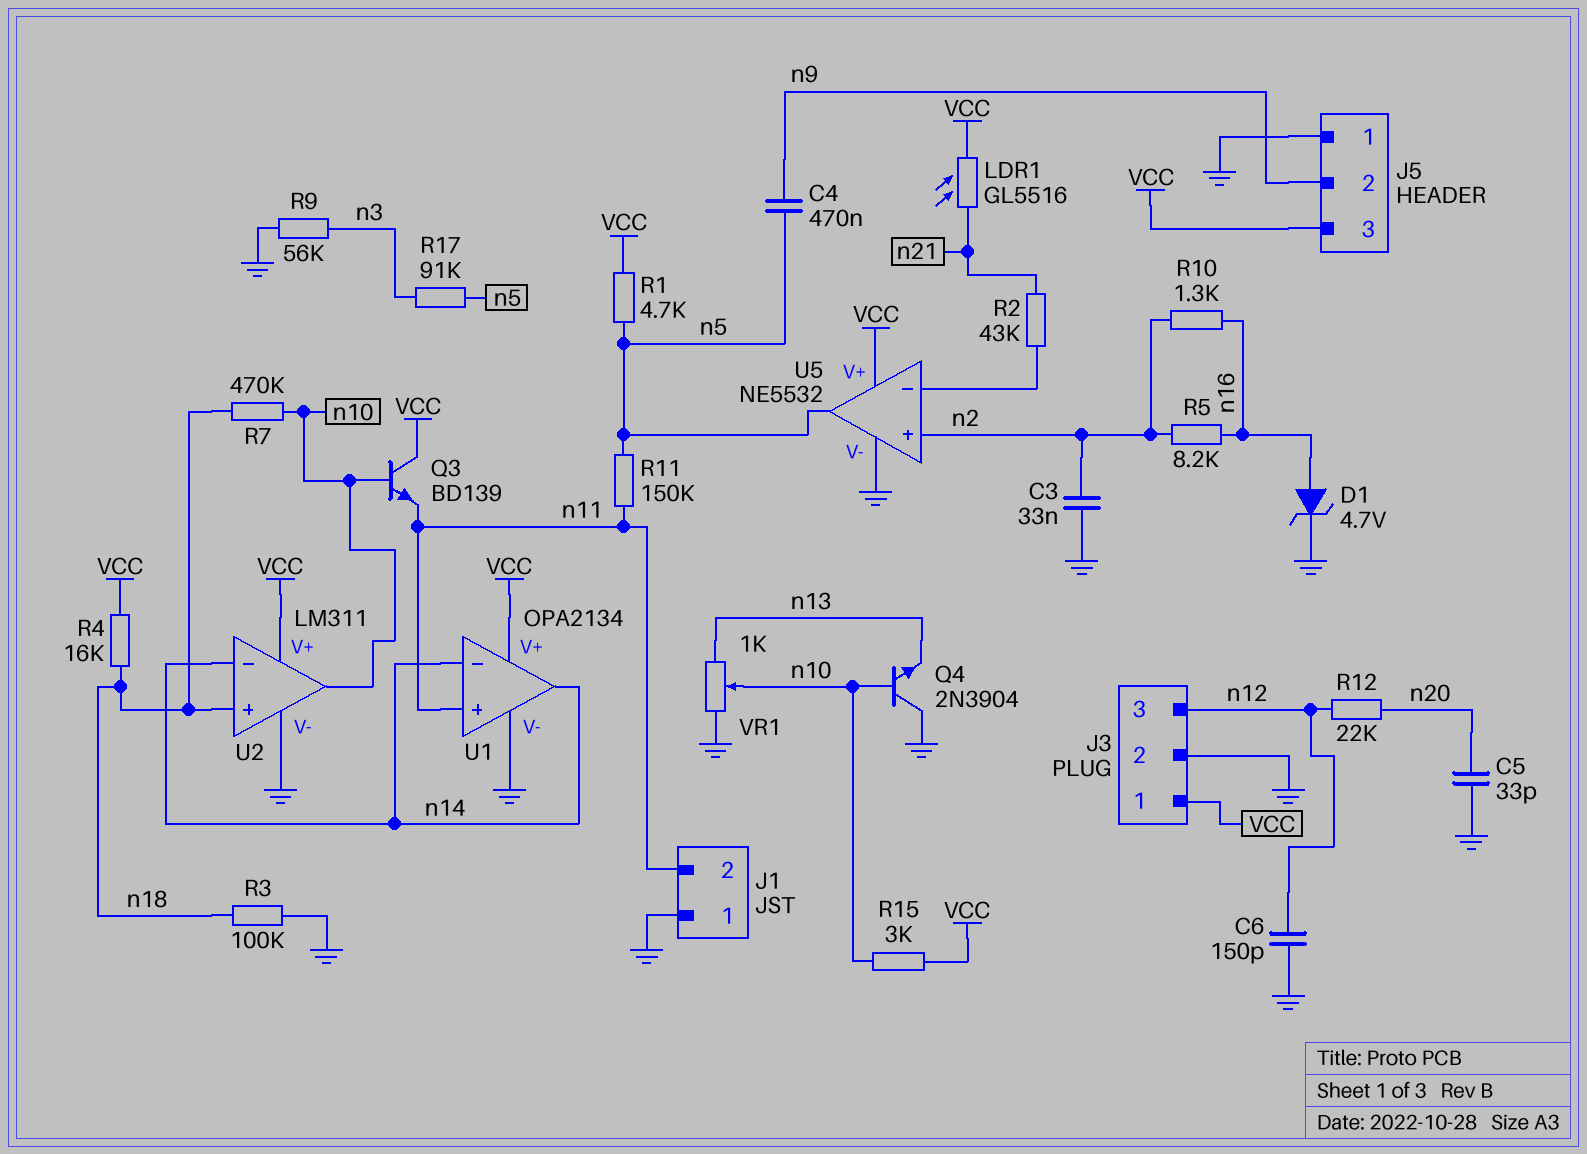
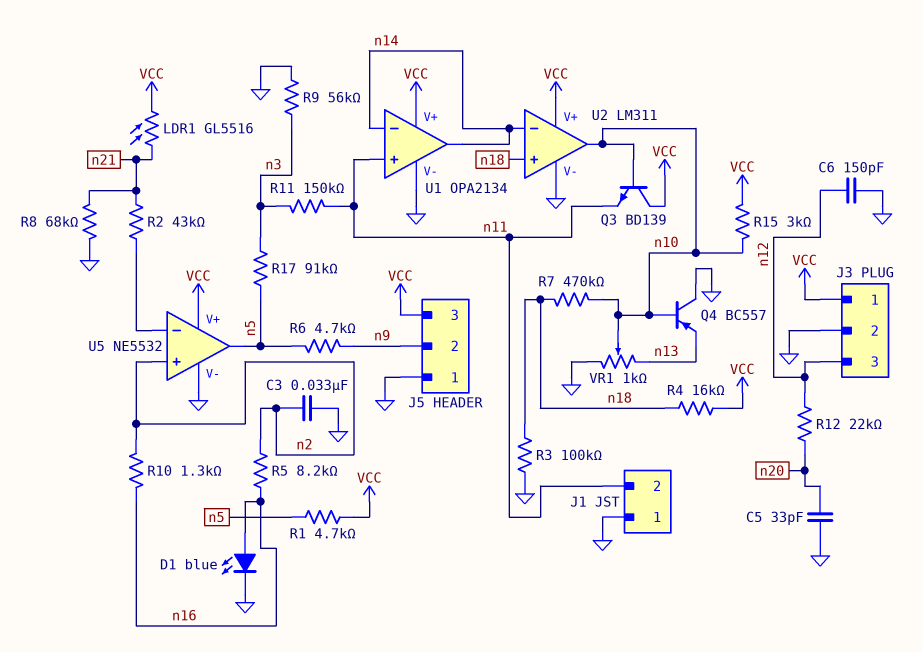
C4: 470nF (n5, n9) -> none
D1: zener 4.7V (A n16, K GND) -> LED blue (A n16, K GND)
Q4: NPN 2N3904 (B n10, C GND, E n13) -> PNP BC557 (B n10, C GND, E n13)
R6: none -> 4.7k (n5, n9)
R8: none -> 68k (GND, n21)
R11: 150k (n5, n11) -> 150k (n3, n11)

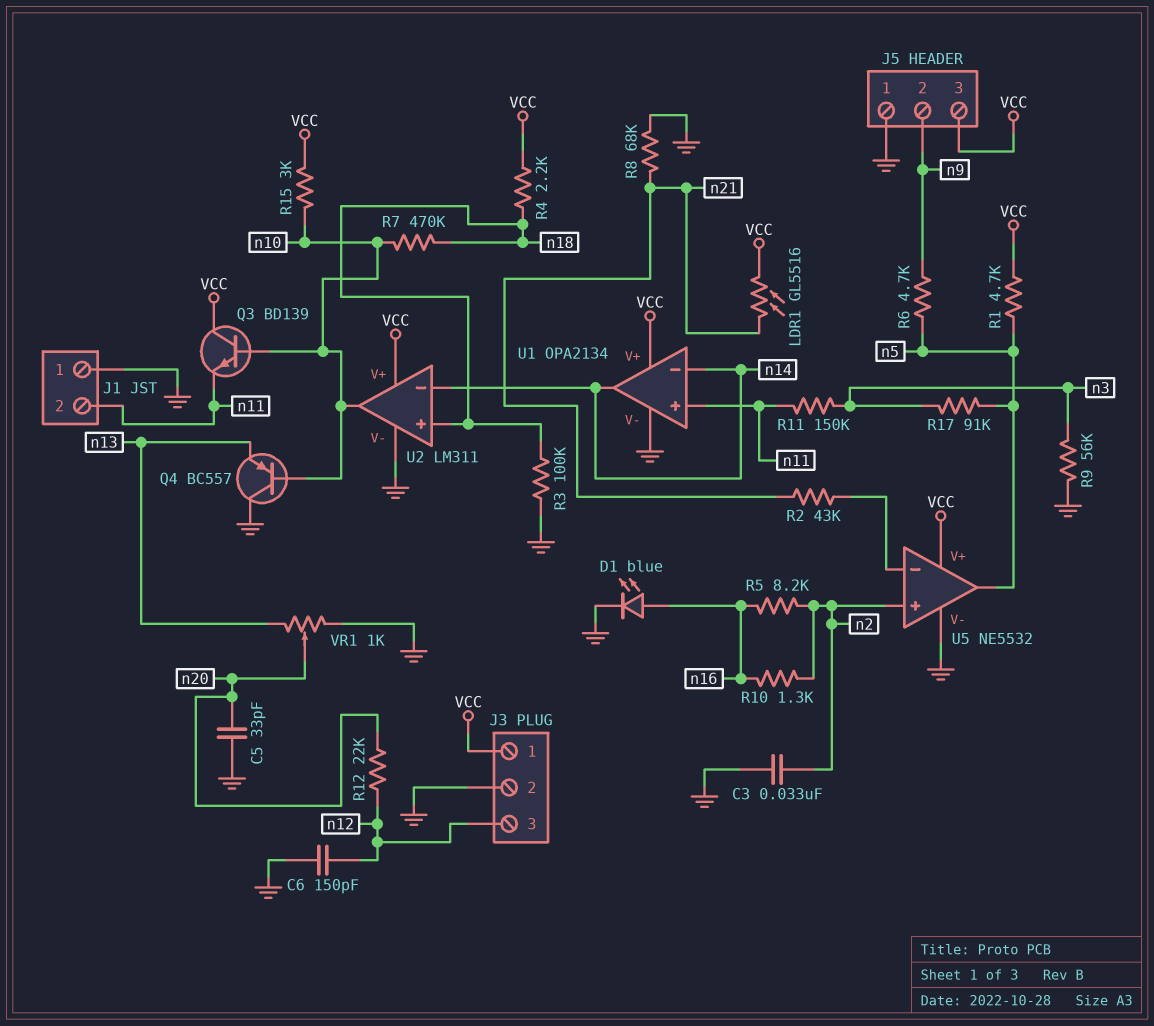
R4: 16k (VCC, n18) -> 2.2k (VCC, n18)
VR1: 1k (GND, n13, wiper n10) -> 1k (GND, n13, wiper n20)

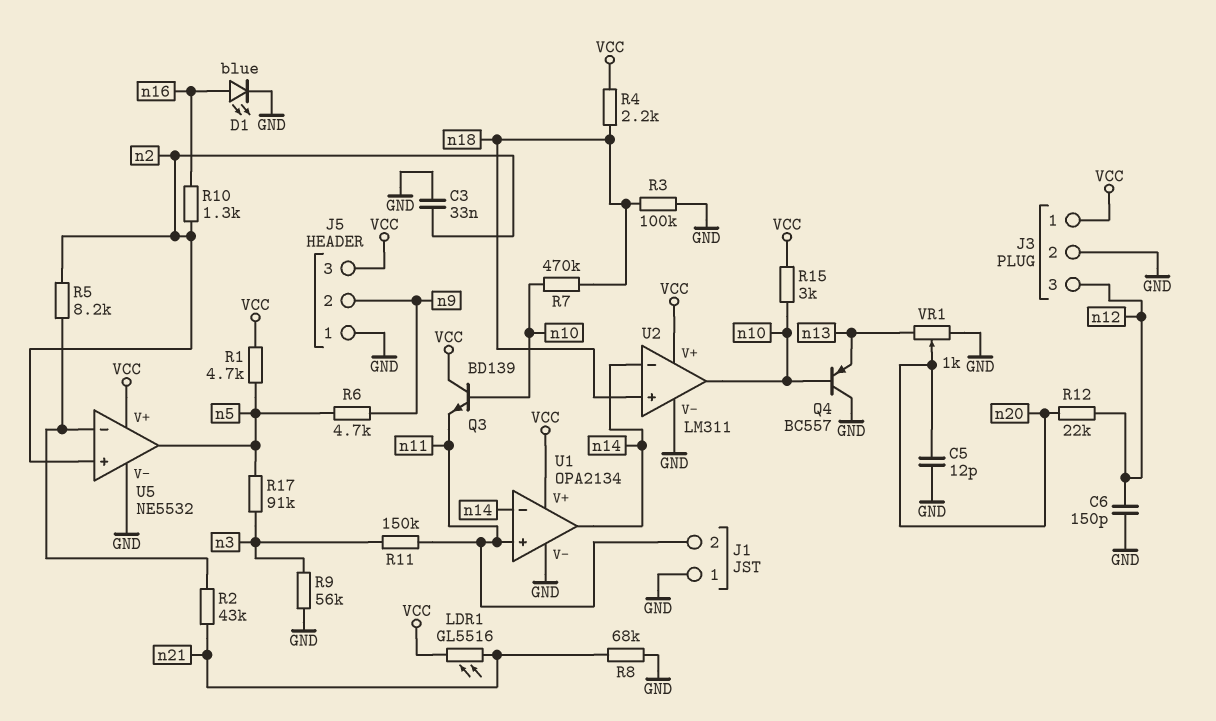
C5: 33pF (GND, n20) -> 12pF (GND, n20)
R5: 8.2k (n2, n16) -> 8.2k (U5/in-, n2)

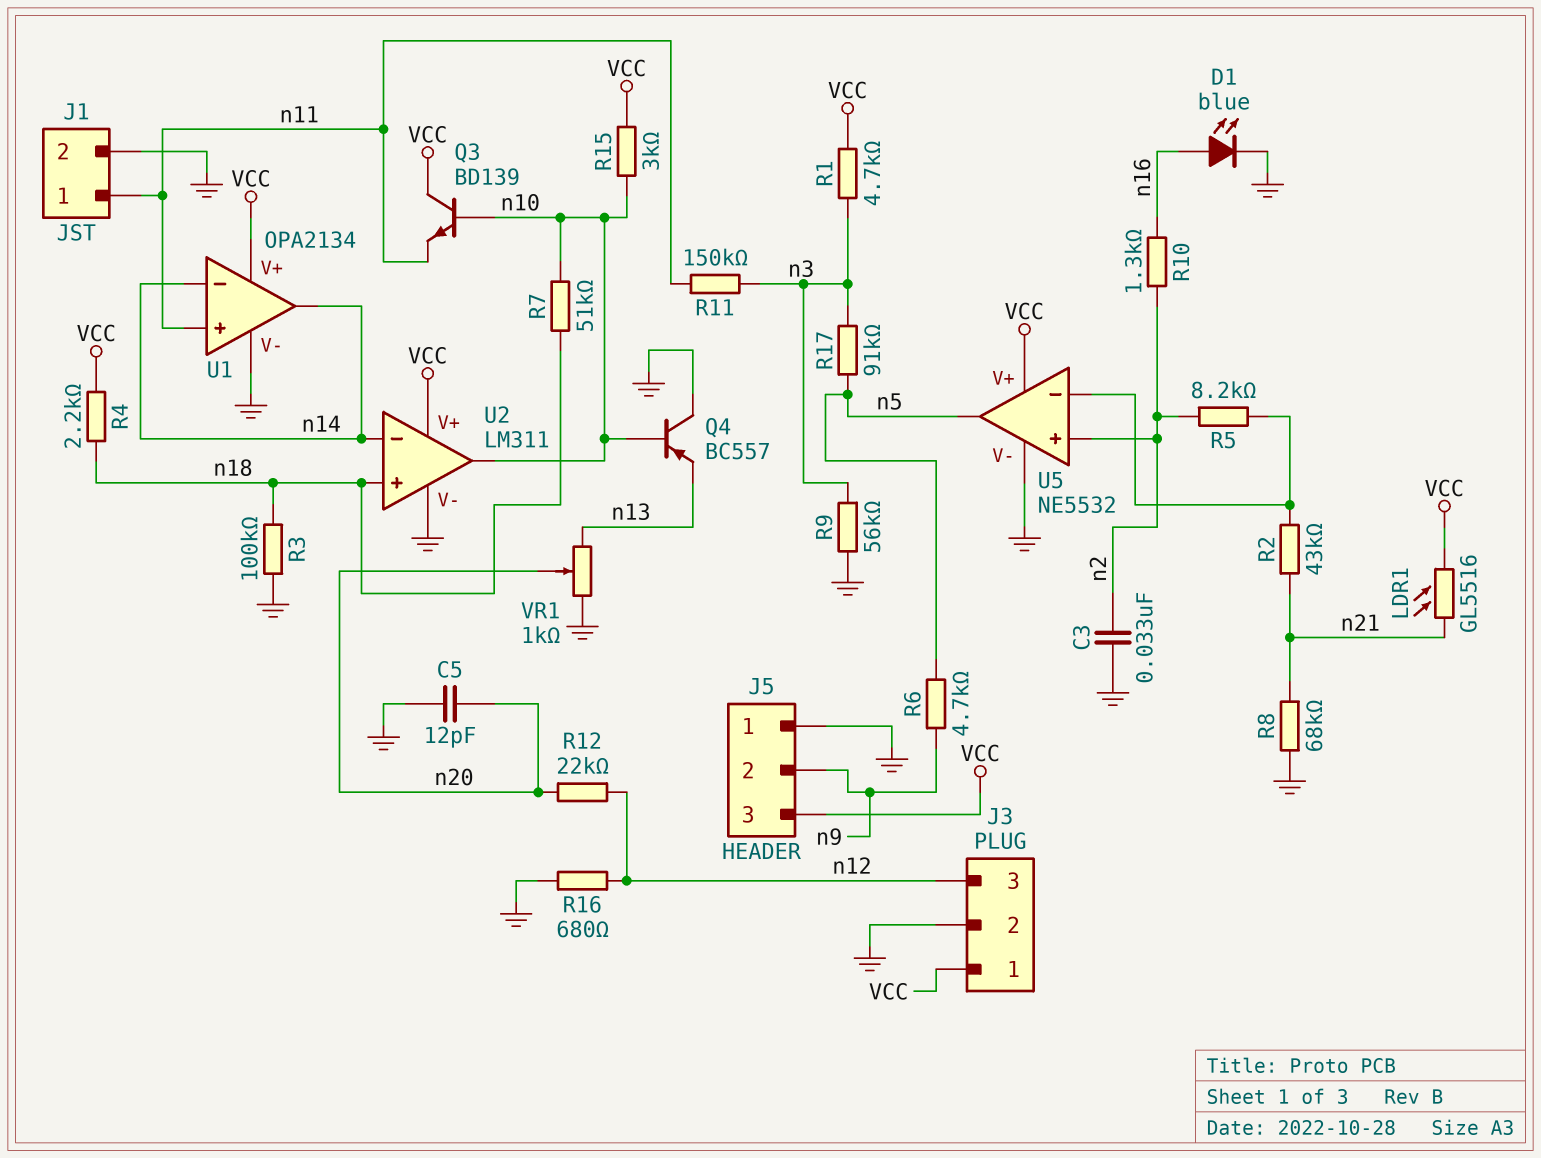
C6: 150pF (GND, n12) -> none
J1 pin 1: GND -> n11
J1 pin 2: n11 -> GND
R1: 4.7k (VCC, n5) -> 4.7k (VCC, n3)
R7: 470k (n10, n18) -> 51k (n10, n18)
R16: none -> 680 (GND, n12)

